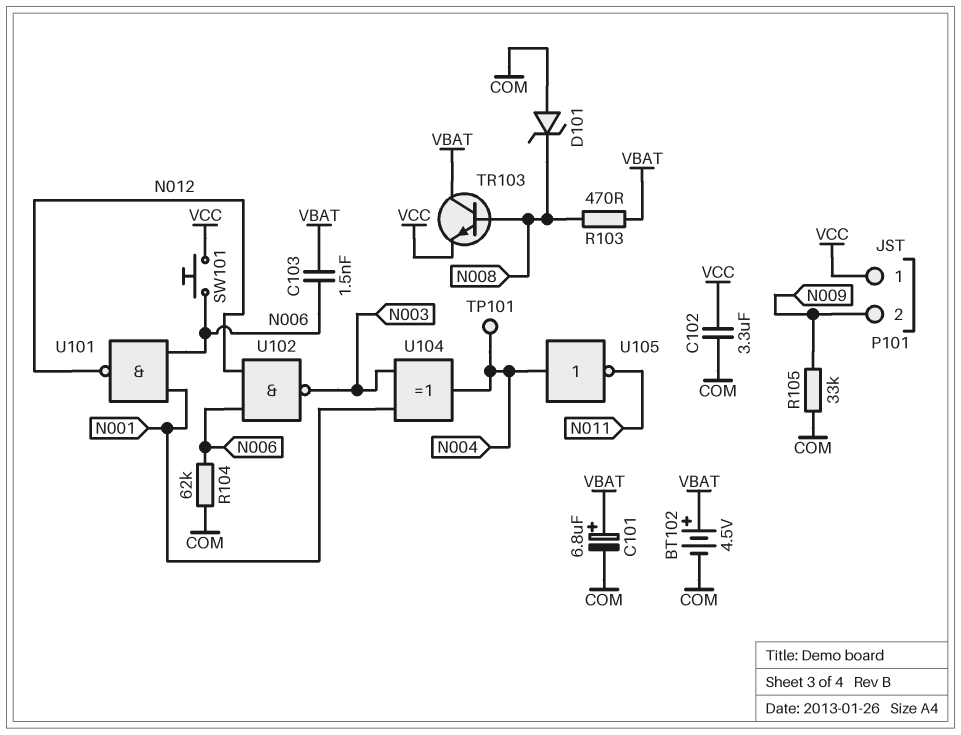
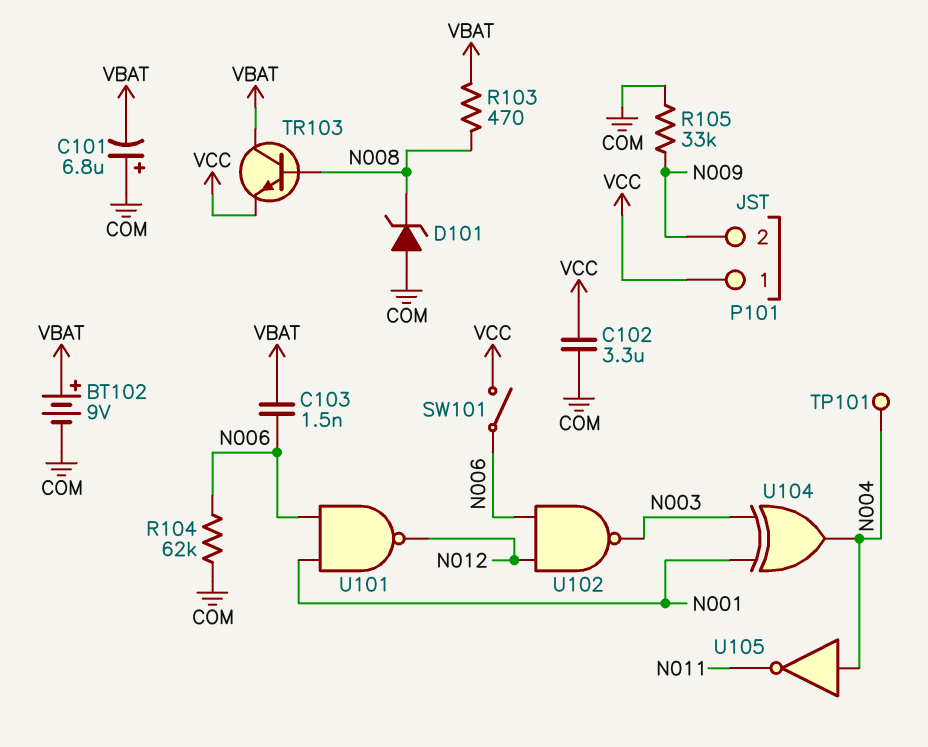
BT102: 4.5V (plus VBAT, minus COM) -> 9V (plus VBAT, minus COM)
C101: 6.8uF (plus VBAT, minus COM) -> 6.8uF (plus COM, minus VBAT)
SW101: button (N006, VCC) -> switch (N006, VCC)

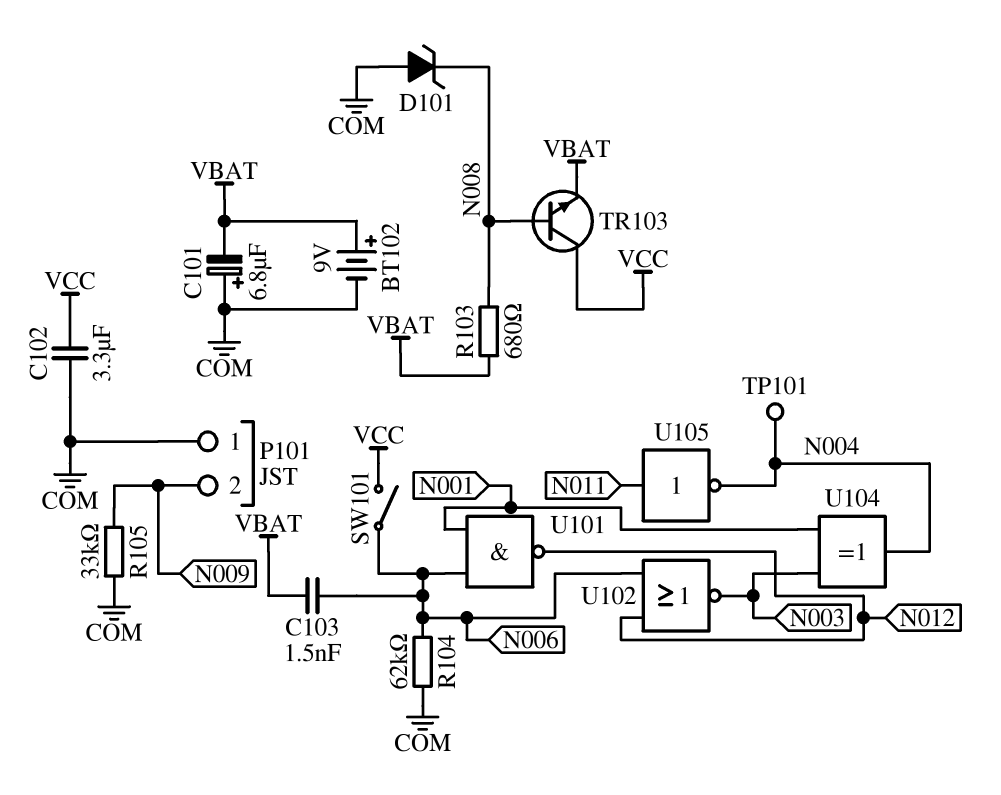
P101 pin 1: VCC -> COM
R103: 470 (N008, VBAT) -> 680 (N008, VBAT)
TR103: NPN (B N008, C VBAT, E VCC) -> NPN (B N008, C VCC, E VBAT)
U102: NAND (in N006, in N012, out N003) -> NOR (in N006, in N012, out N003)
U105: NOT (in N004, out N011) -> NOT (in N011, out N004)

